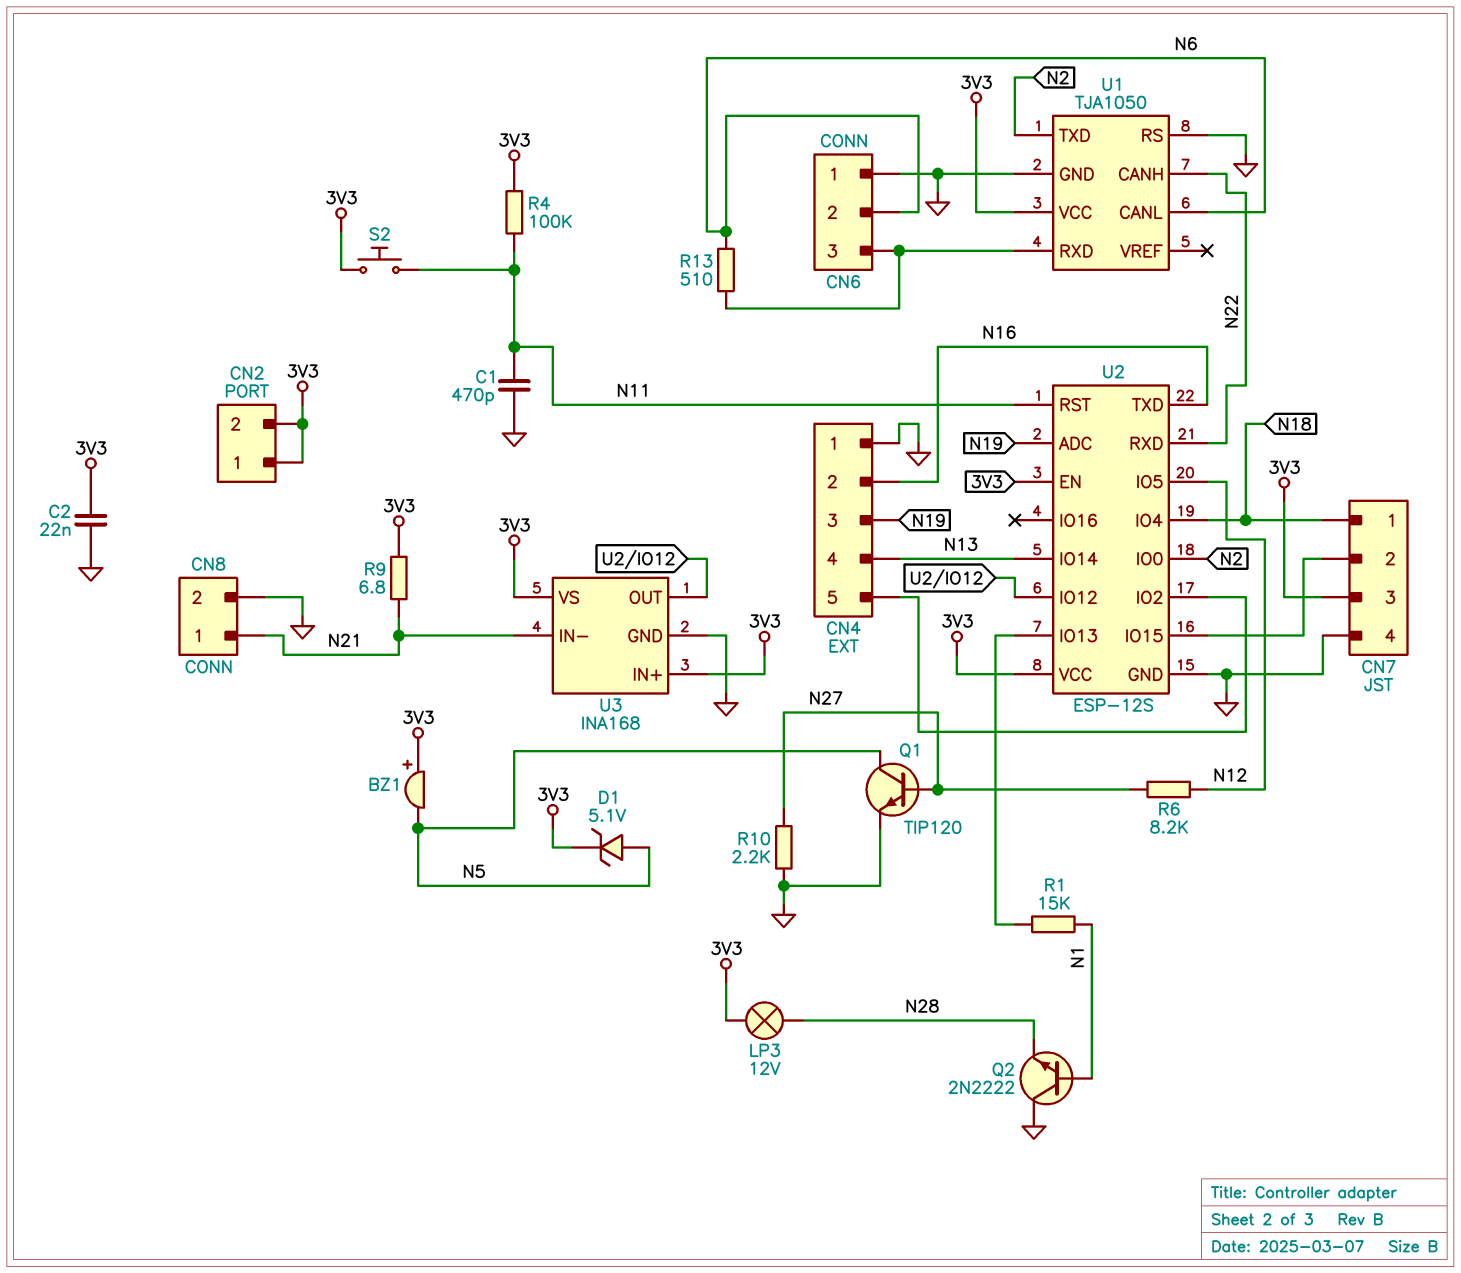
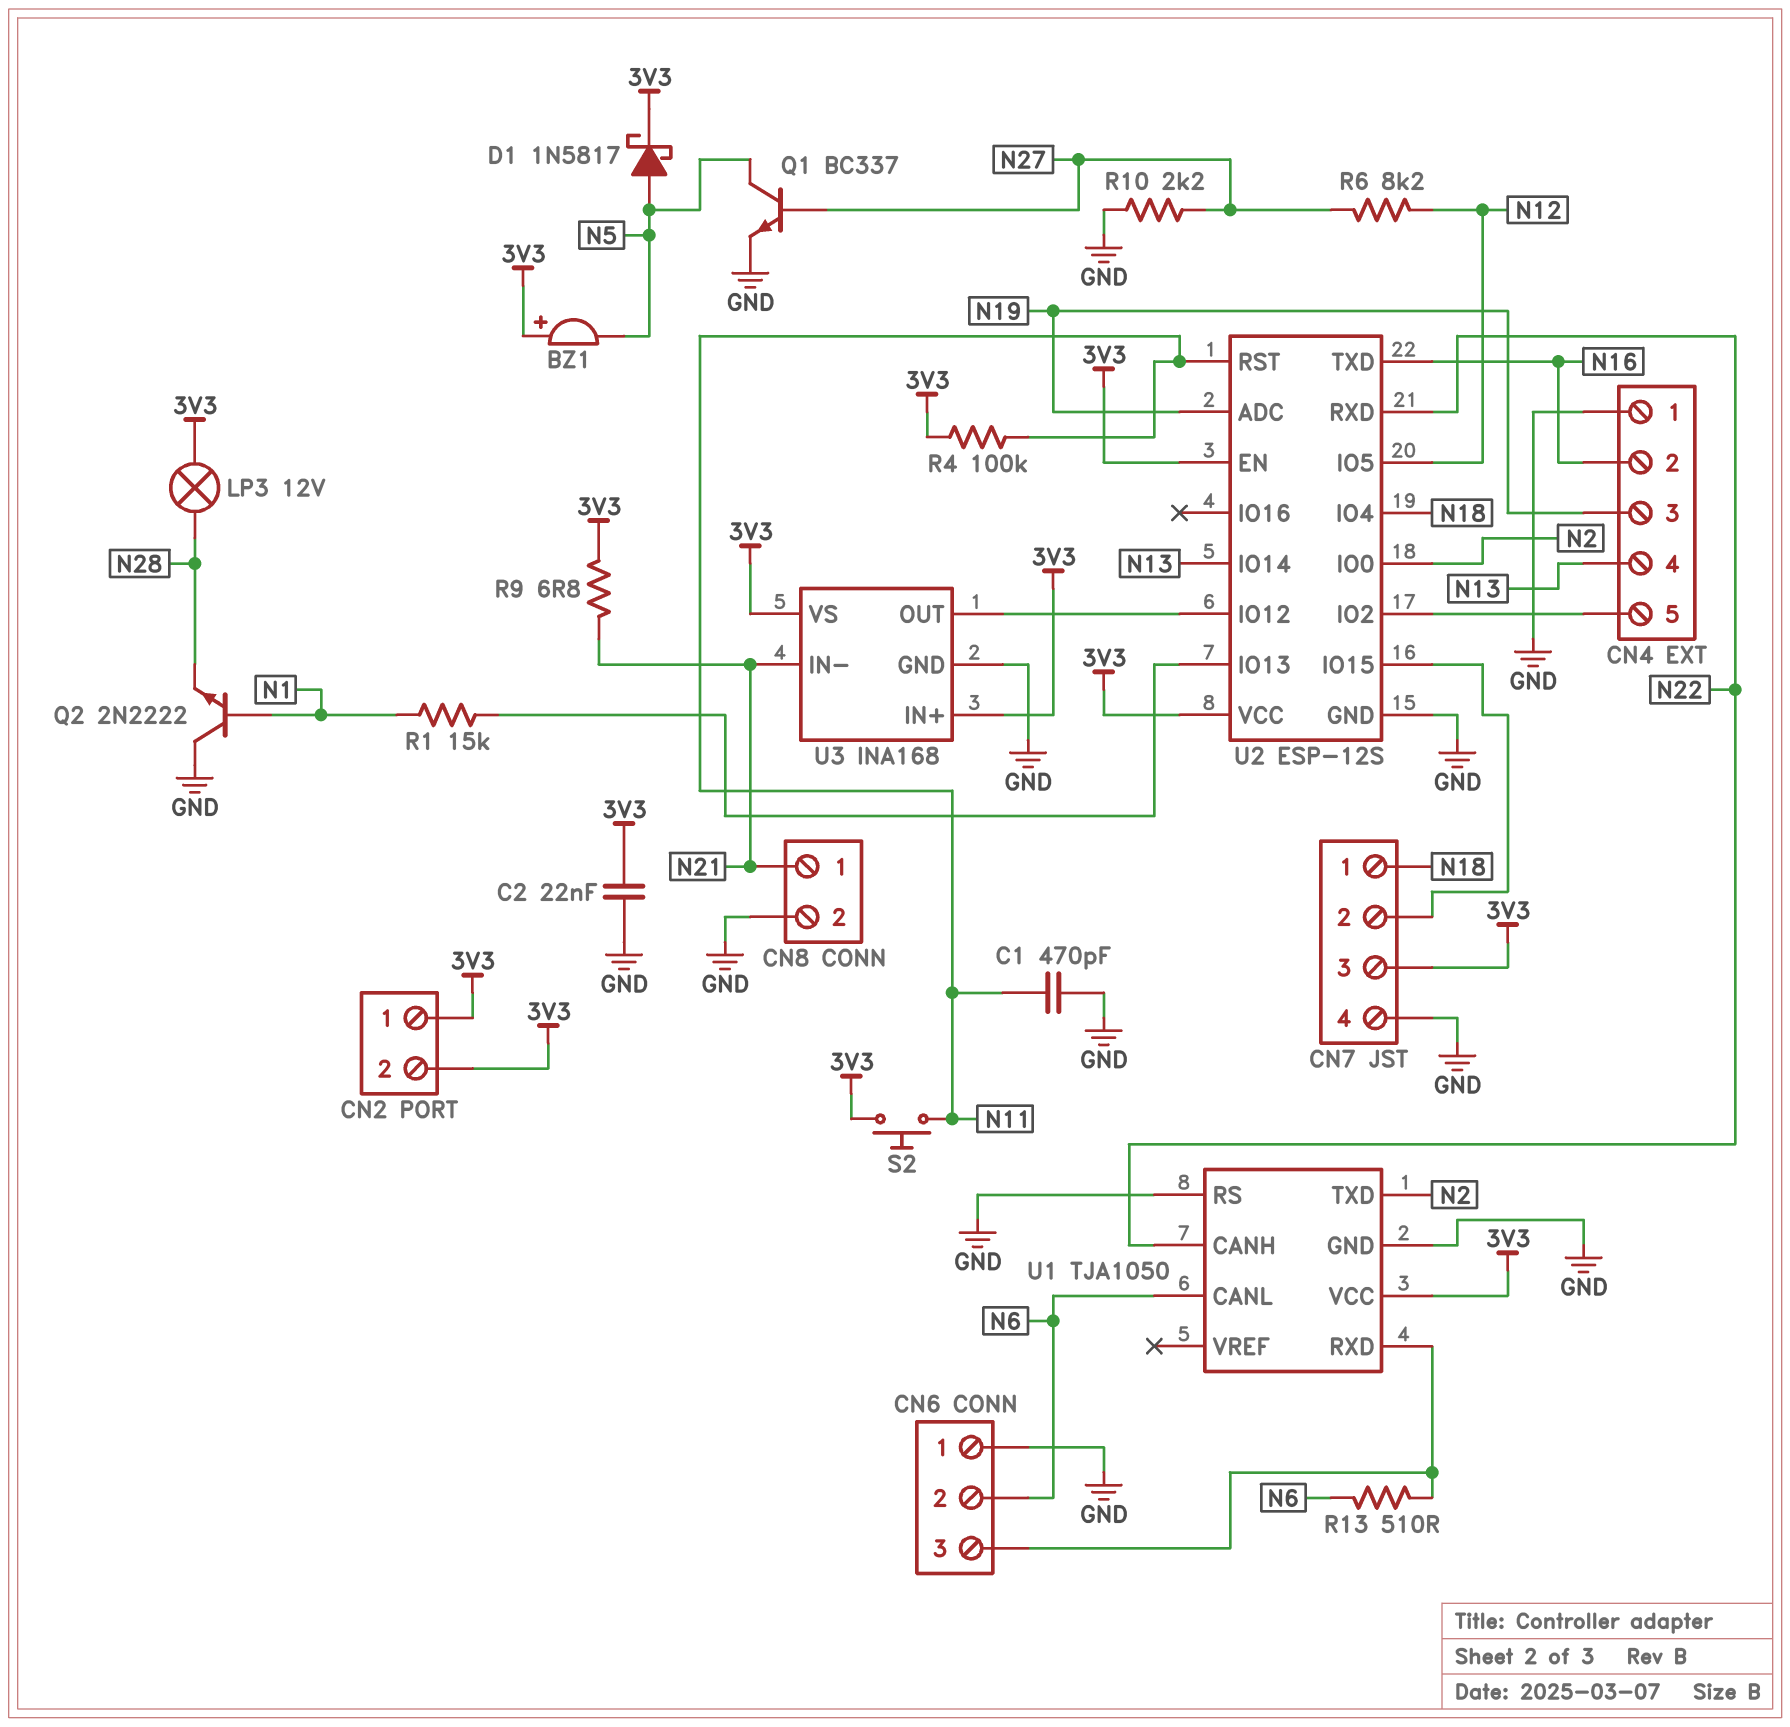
D1: zener 5.1V (A N5, K 3V3) -> schottky 1N5817 (A N5, K 3V3)
Q1: NPN TIP120 (B N27, C N5, E GND) -> NPN BC337 (B N27, C N5, E GND)

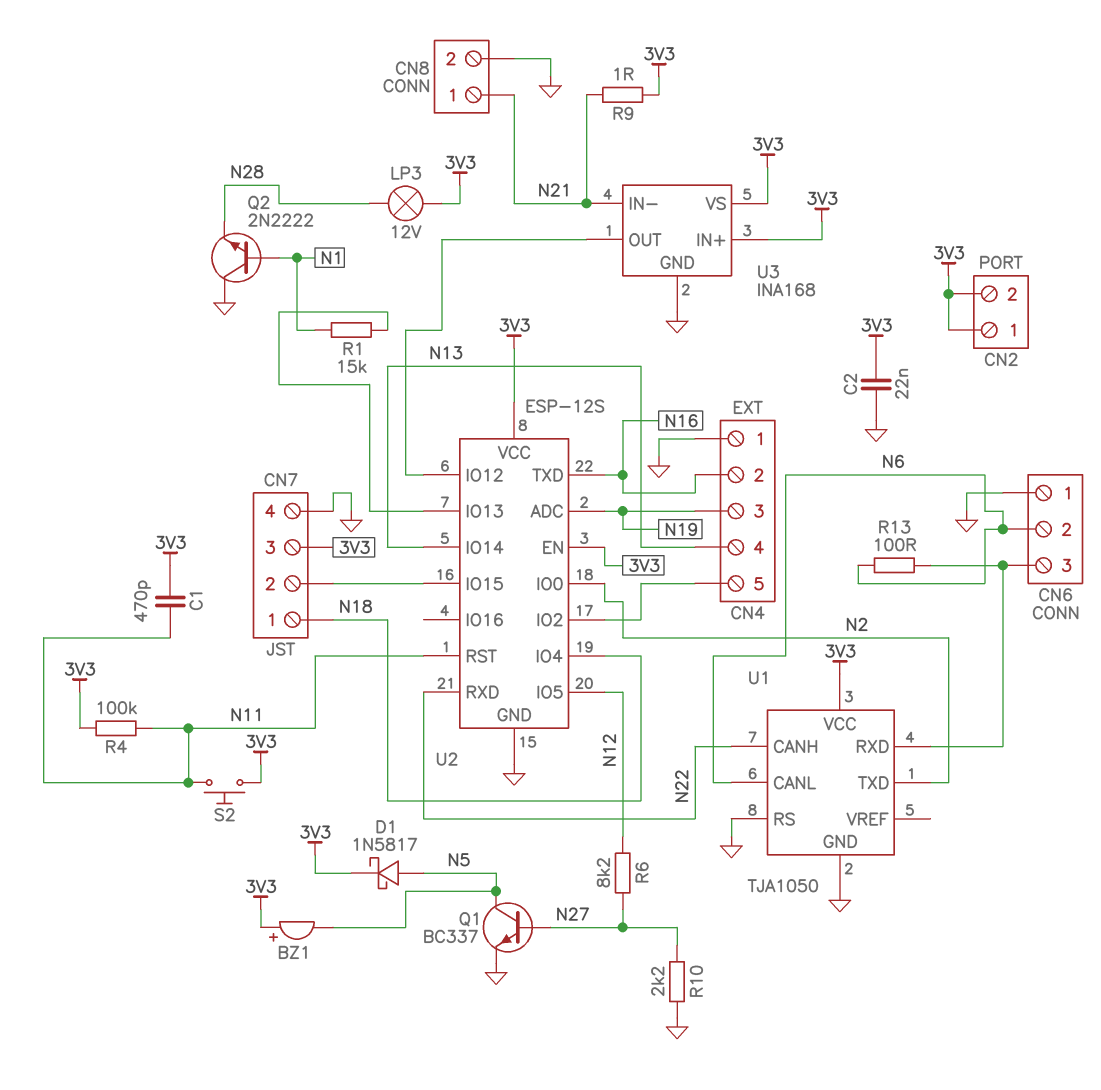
C1: 470pF (GND, N11) -> 470pF (3V3, N11)
R9: 6.8 (3V3, N21) -> 1 (3V3, N21)
R13: 510 (CN6/3, N6) -> 100 (CN6/3, N6)

